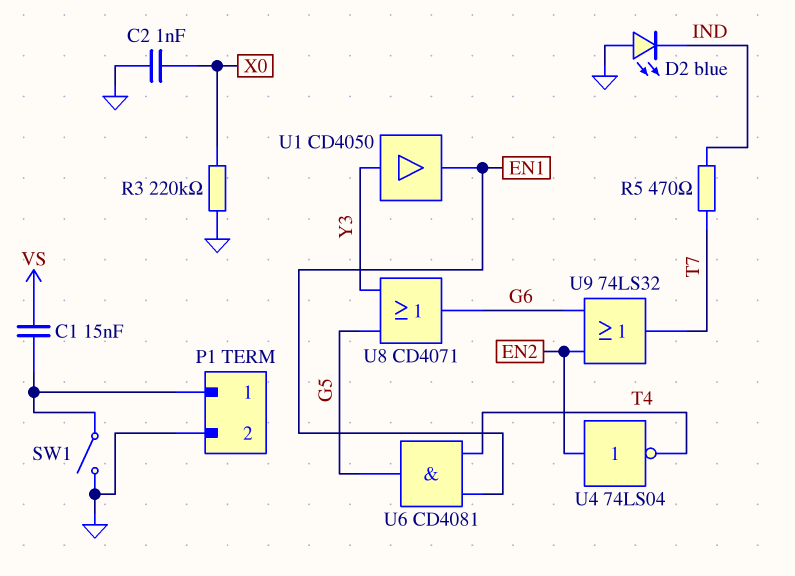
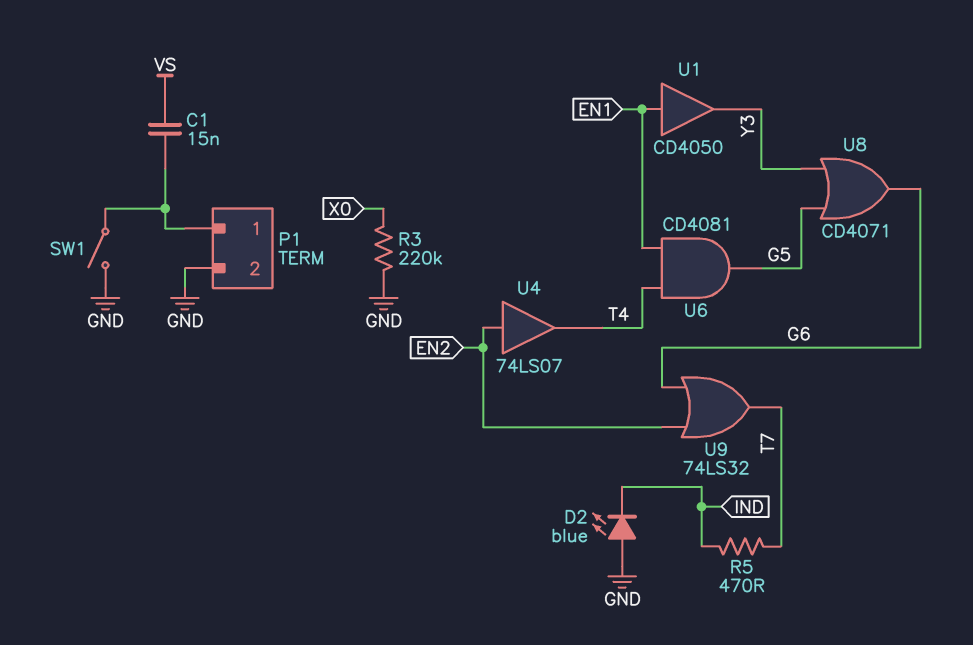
C2: 1nF (GND, X0) -> none
U1: buffer CD4050 (in Y3, out EN1) -> buffer CD4050 (in EN1, out Y3)
U4: NOT 74LS04 (in EN2, out T4) -> buffer 74LS07 (in EN2, out T4)

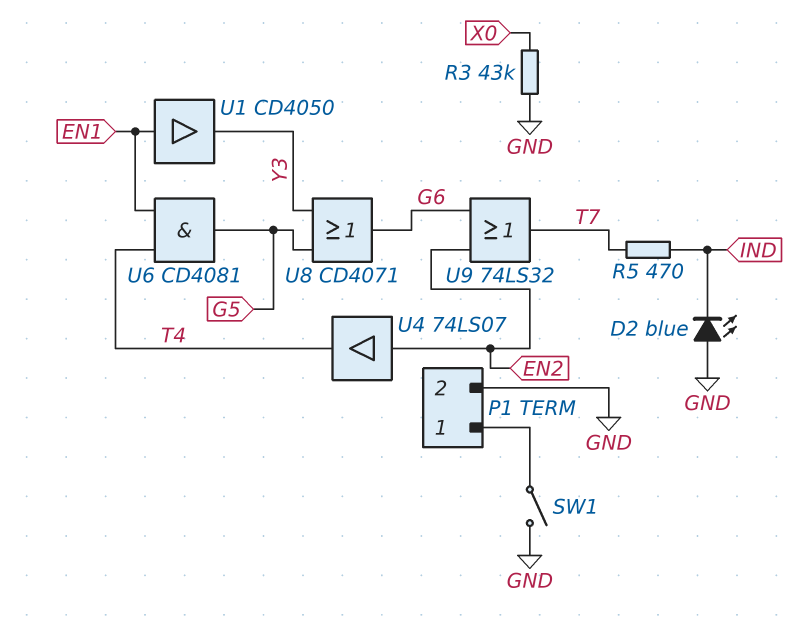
C1: 15nF (P1/1, VS) -> none
R3: 220k (GND, X0) -> 43k (GND, X0)

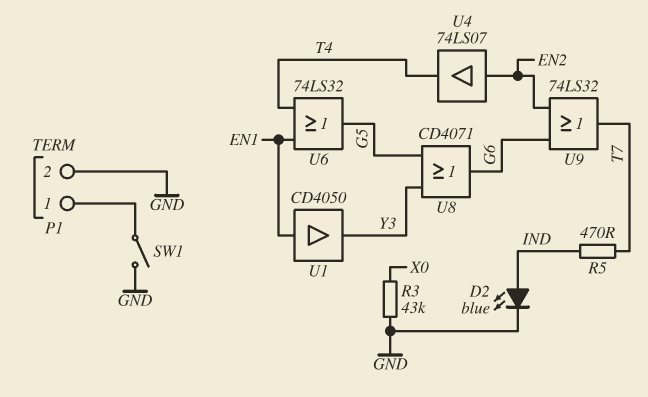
D2: LED blue (A GND, K IND) -> LED blue (A IND, K GND)
U6: AND CD4081 (in EN1, in T4, out G5) -> OR 74LS32 (in EN1, in T4, out G5)

